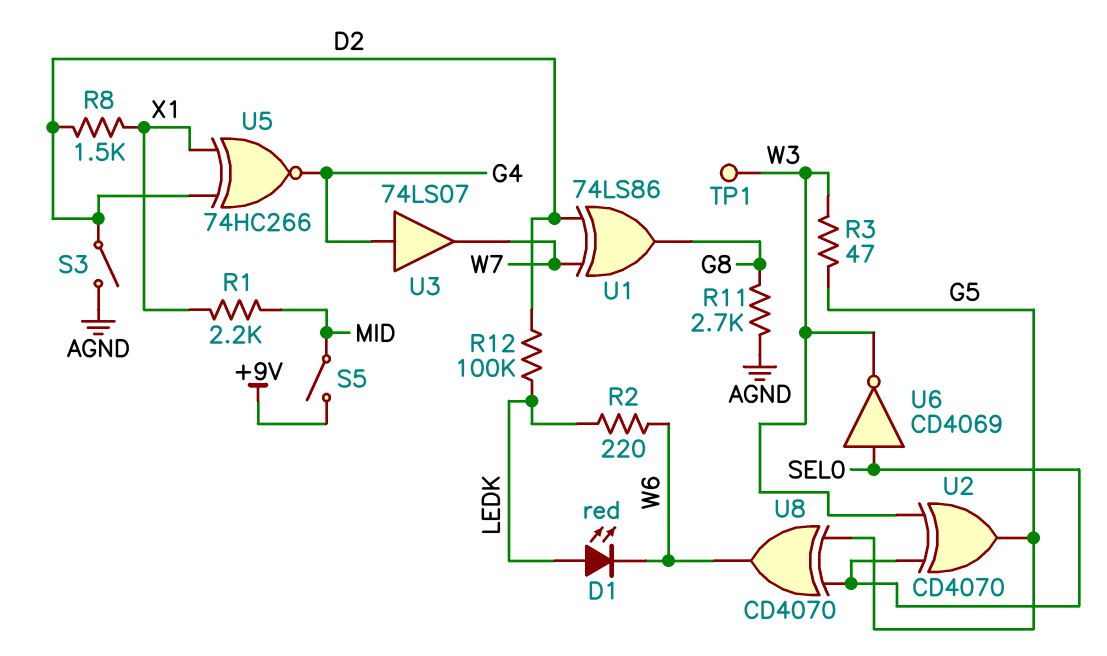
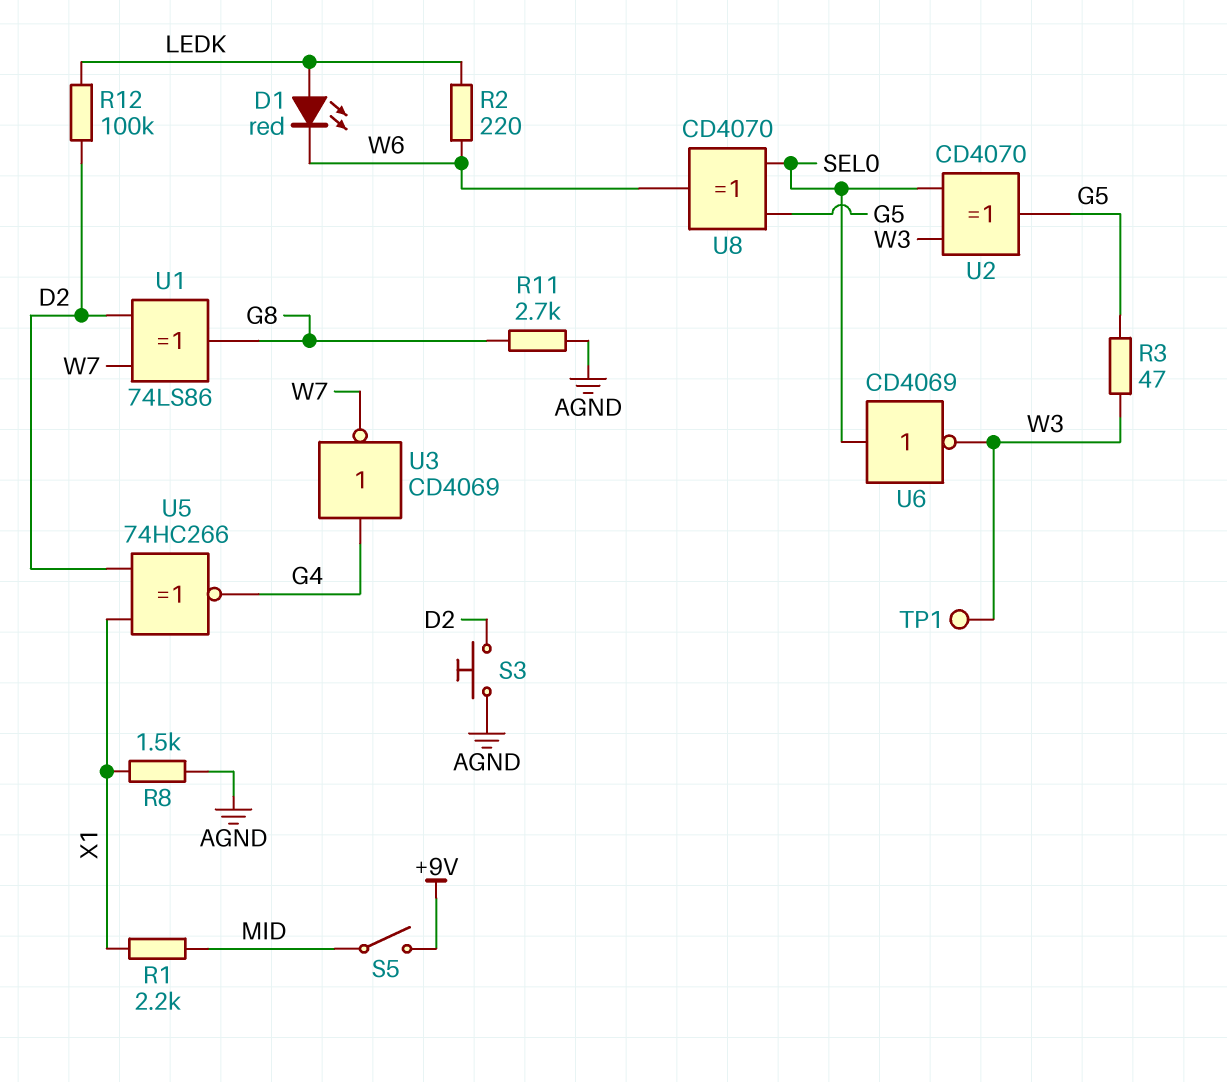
R8: 1.5k (D2, X1) -> 1.5k (AGND, X1)
S3: switch (AGND, D2) -> button (AGND, D2)
U3: buffer 74LS07 (in G4, out W7) -> NOT CD4069 (in G4, out W7)

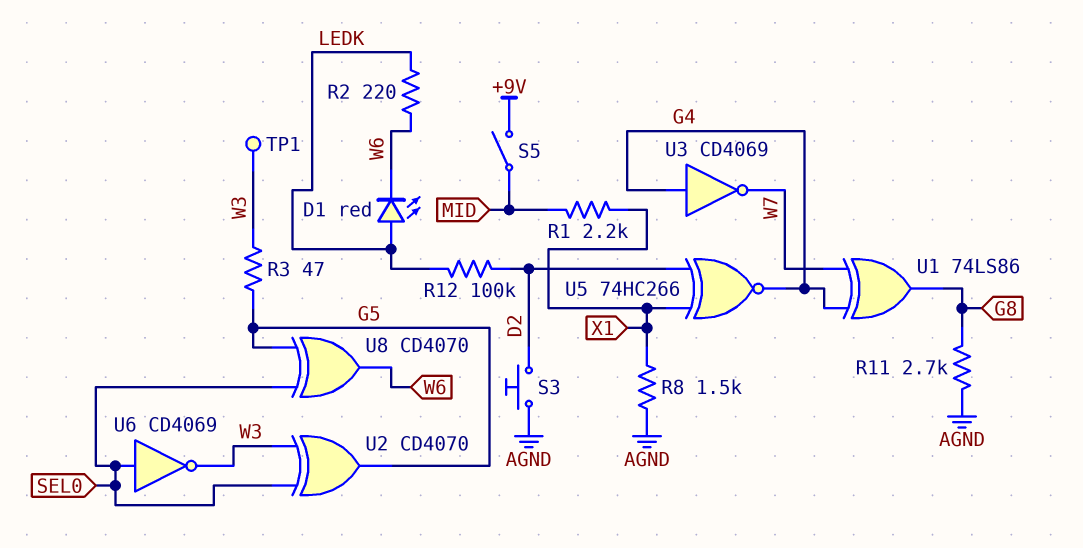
U1: XOR 74LS86 (in D2, in W7, out G8) -> XOR 74LS86 (in G4, in W7, out G8)

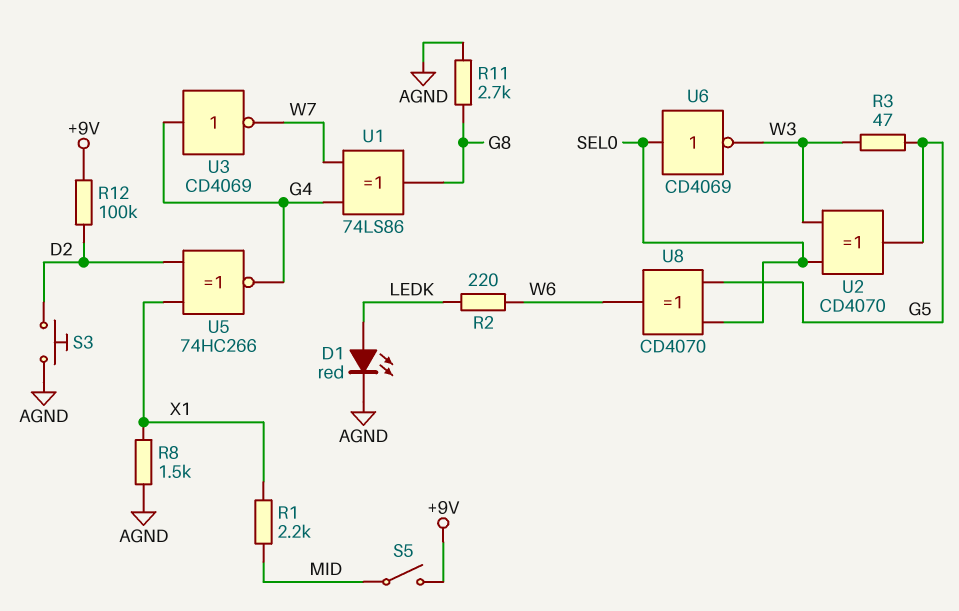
D1: LED red (A LEDK, K W6) -> LED red (A LEDK, K AGND)
R12: 100k (D2, LEDK) -> 100k (+9V, D2)
TP1: test point (W3) -> none

